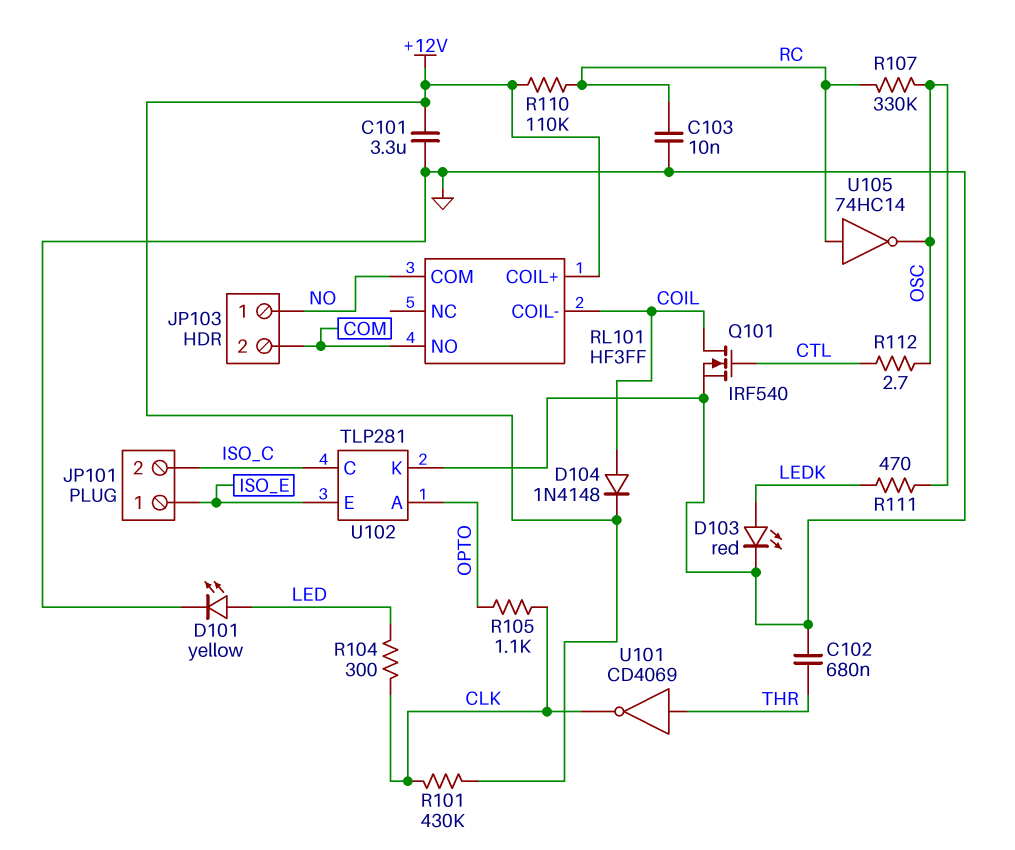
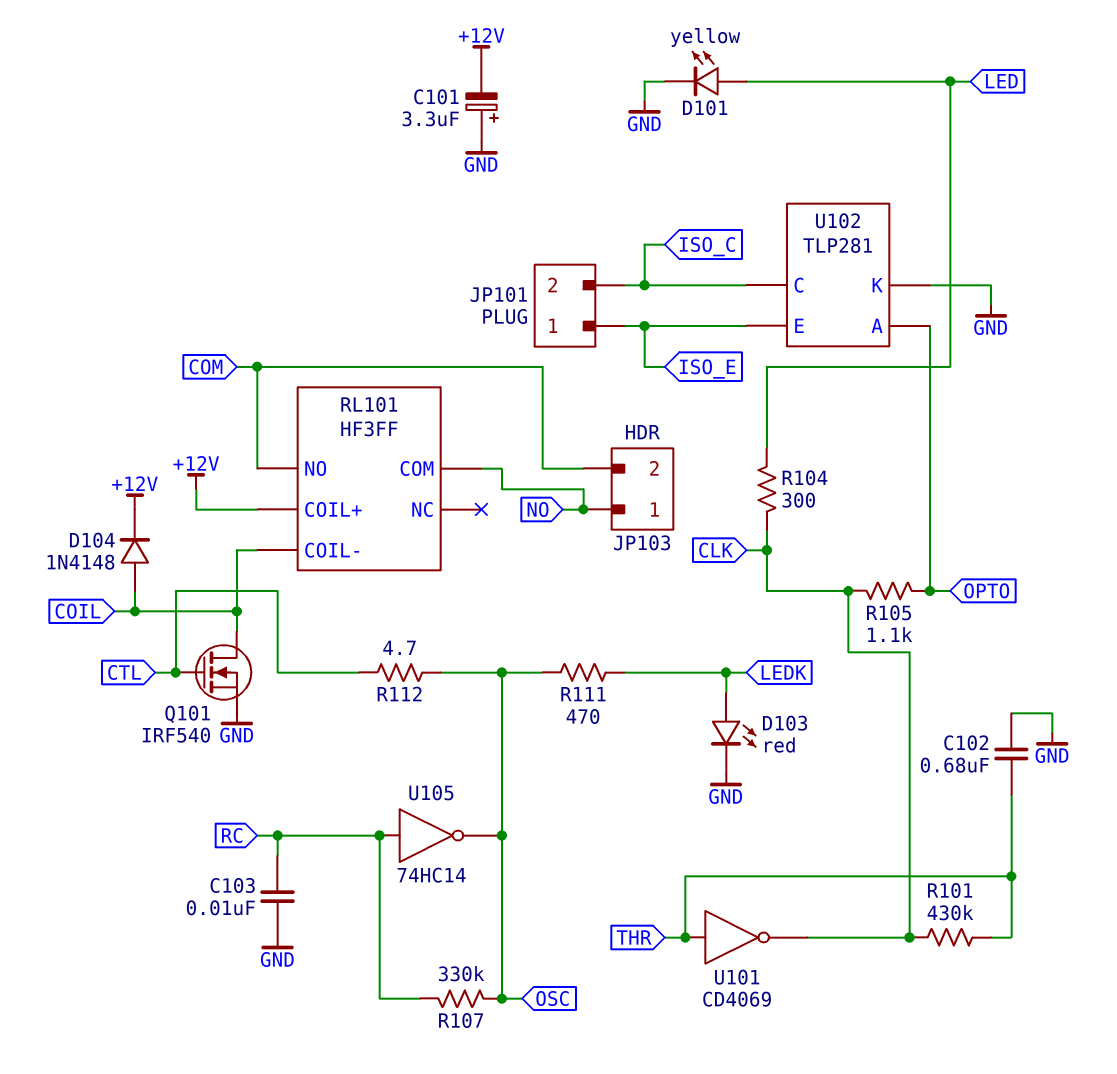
C101: 3.3uF (+12V, GND) -> 3.3uF (plus GND, minus +12V)
R101: 430k (+12V, CLK) -> 430k (CLK, THR)
R110: 110k (+12V, RC) -> none
R112: 2.7 (CTL, OSC) -> 4.7 (CTL, OSC)

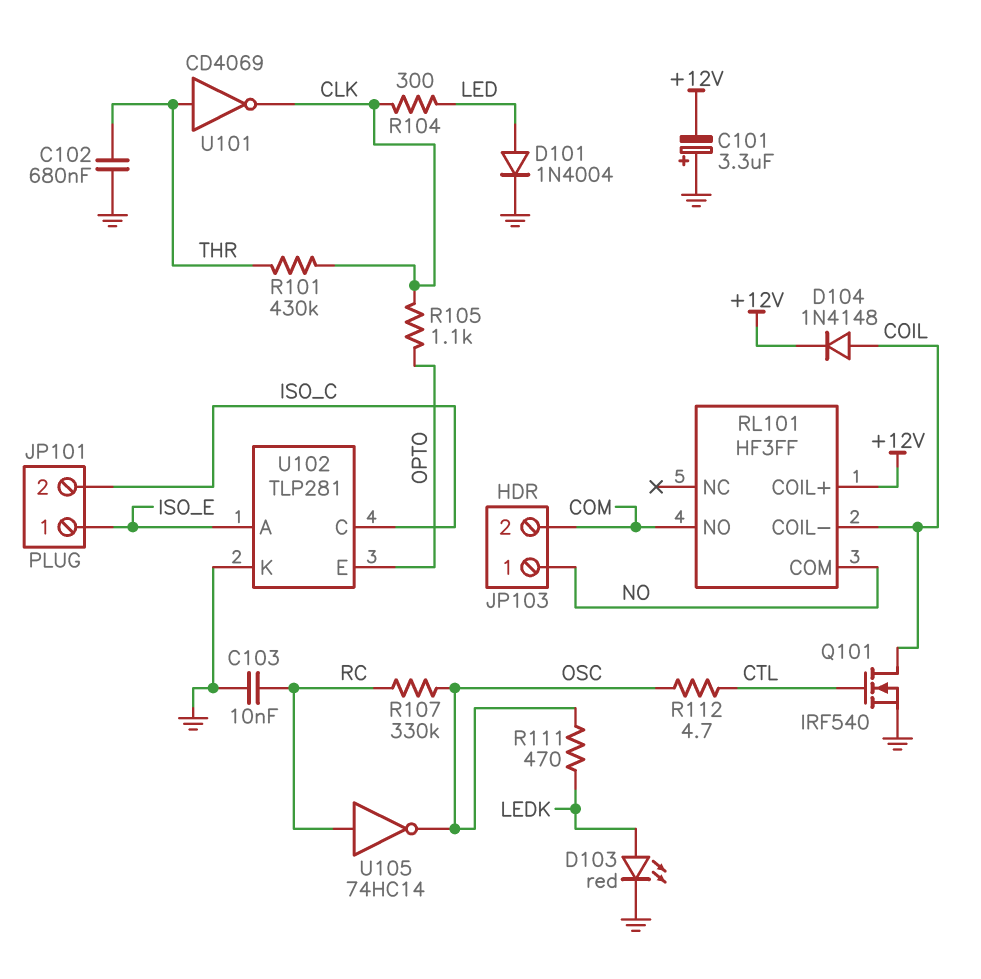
D101: LED yellow (A LED, K GND) -> diode 1N4004 (A LED, K GND)
U102 pin A: OPTO -> ISO_E
U102 pin E: ISO_E -> OPTO

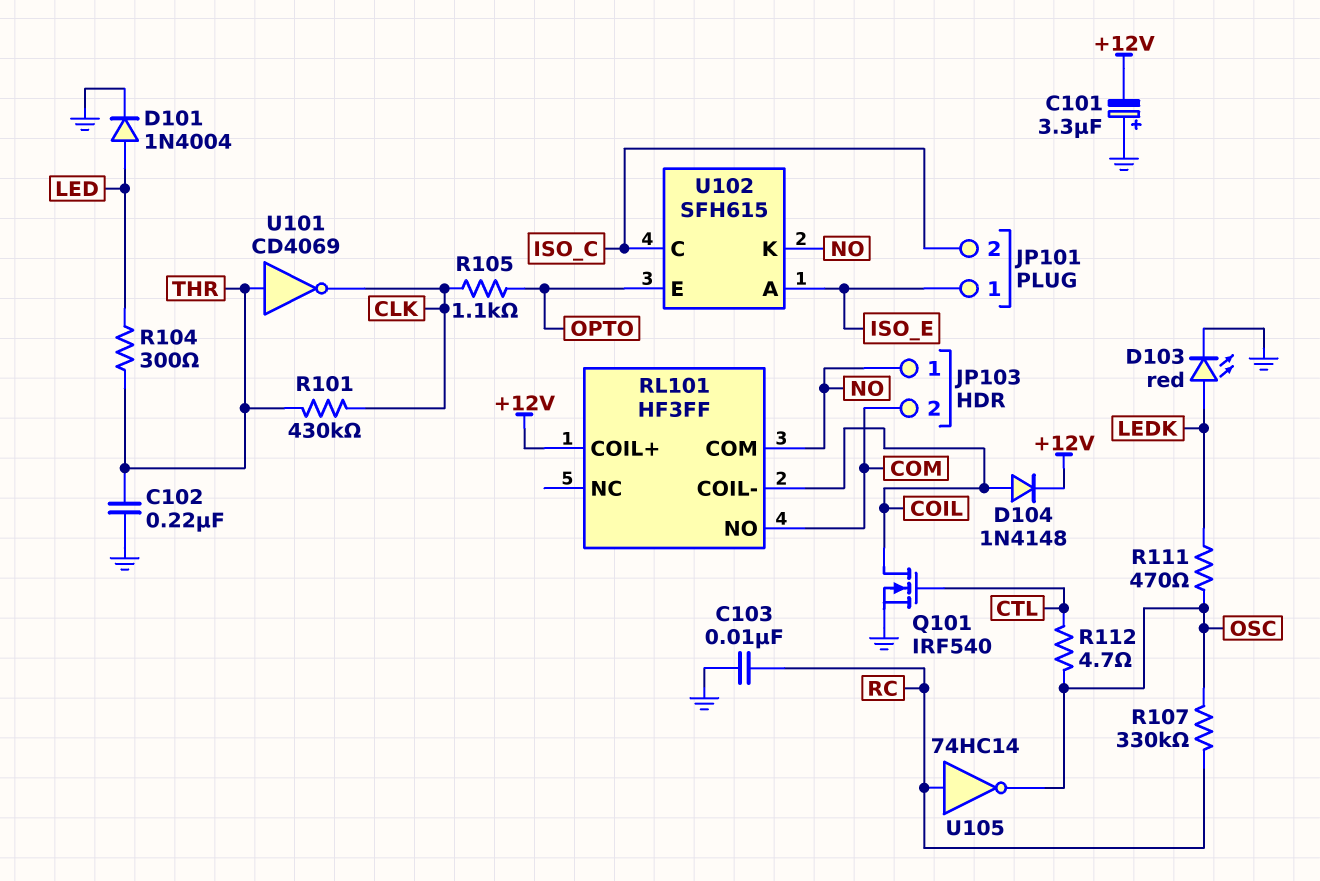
C102: 680nF (GND, THR) -> 220nF (GND, THR)
R104: 300 (CLK, LED) -> 300 (LED, THR)
U102: TLP281 -> SFH615
U102 pin K: GND -> NO

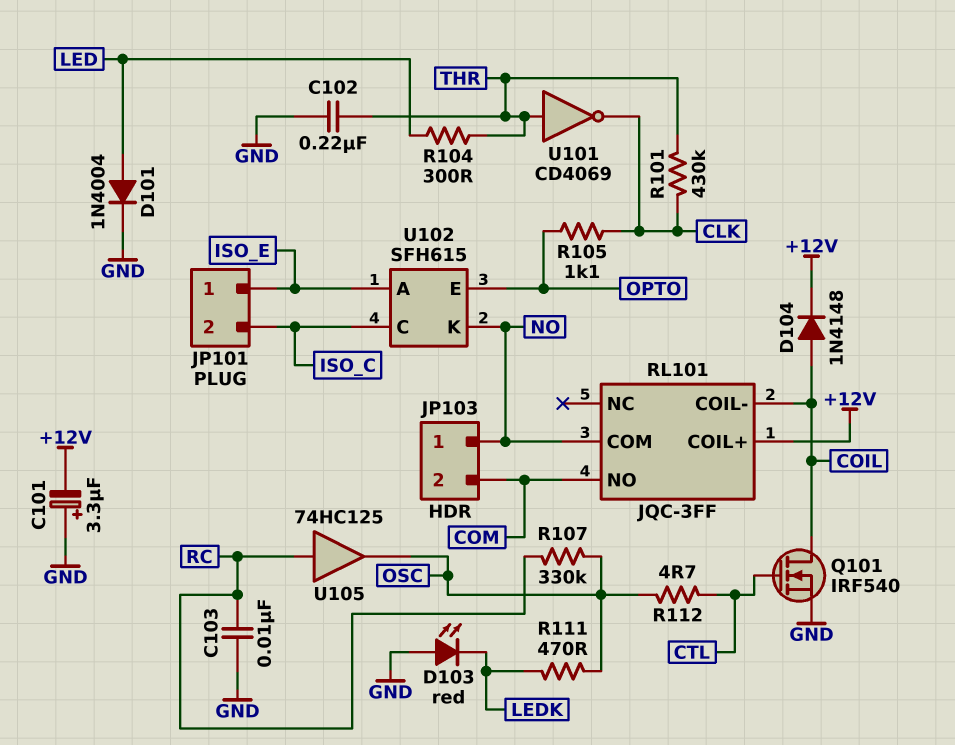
D103: LED red (A LEDK, K GND) -> LED red (A GND, K LEDK)
RL101: HF3FF -> JQC-3FF
U105: NOT 74HC14 (in RC, out OSC) -> buffer 74HC125 (in RC, out OSC)

